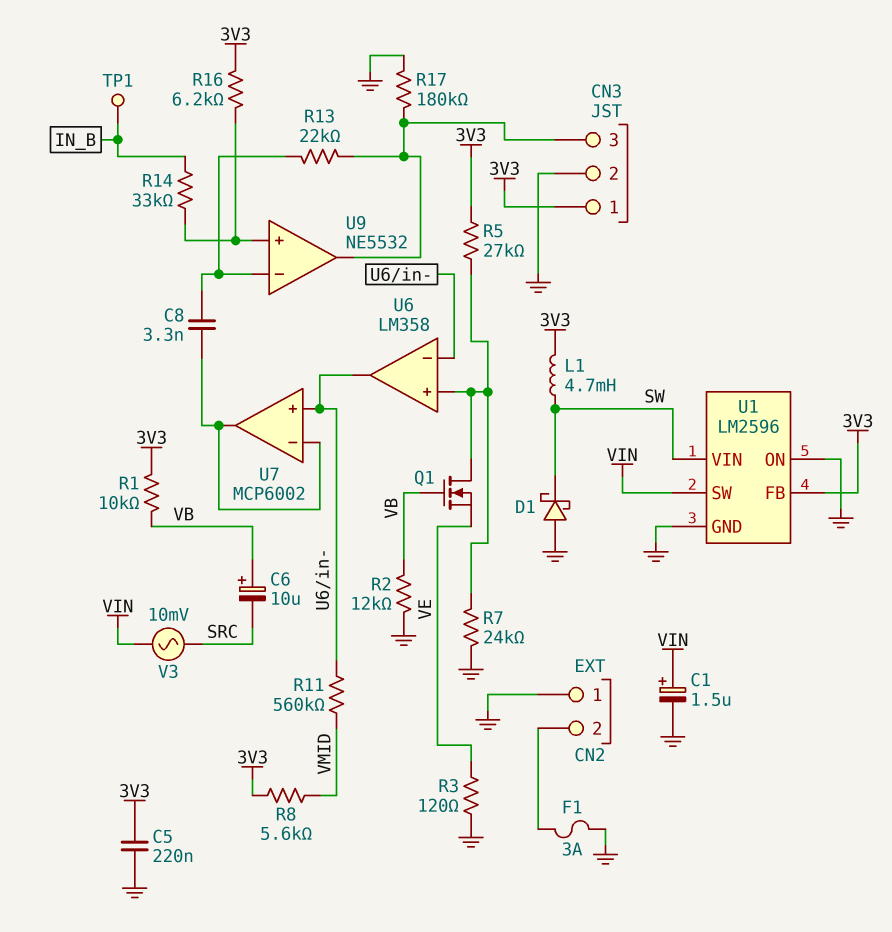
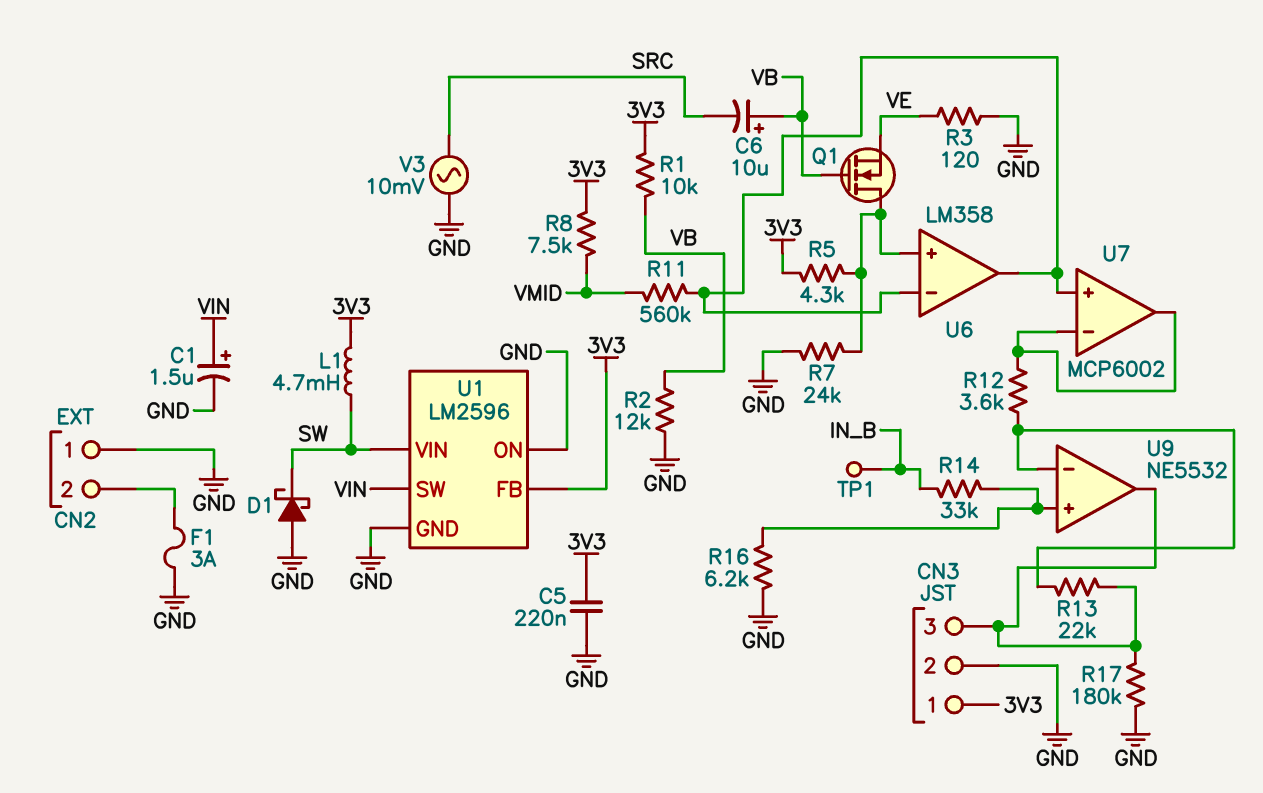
C8: 3.3nF (U7/in-, U9/in-) -> none
R5: 27k (3V3, U6/in+) -> 4.3k (3V3, U6/in+)
R8: 5.6k (3V3, VMID) -> 7.5k (3V3, VMID)
R12: none -> 3.6k (U7/in-, U9/in-)
R16: 6.2k (3V3, U9/in+) -> 6.2k (GND, U9/in+)
V3: AC 10mV (SRC, VIN) -> AC 10mV (GND, SRC)

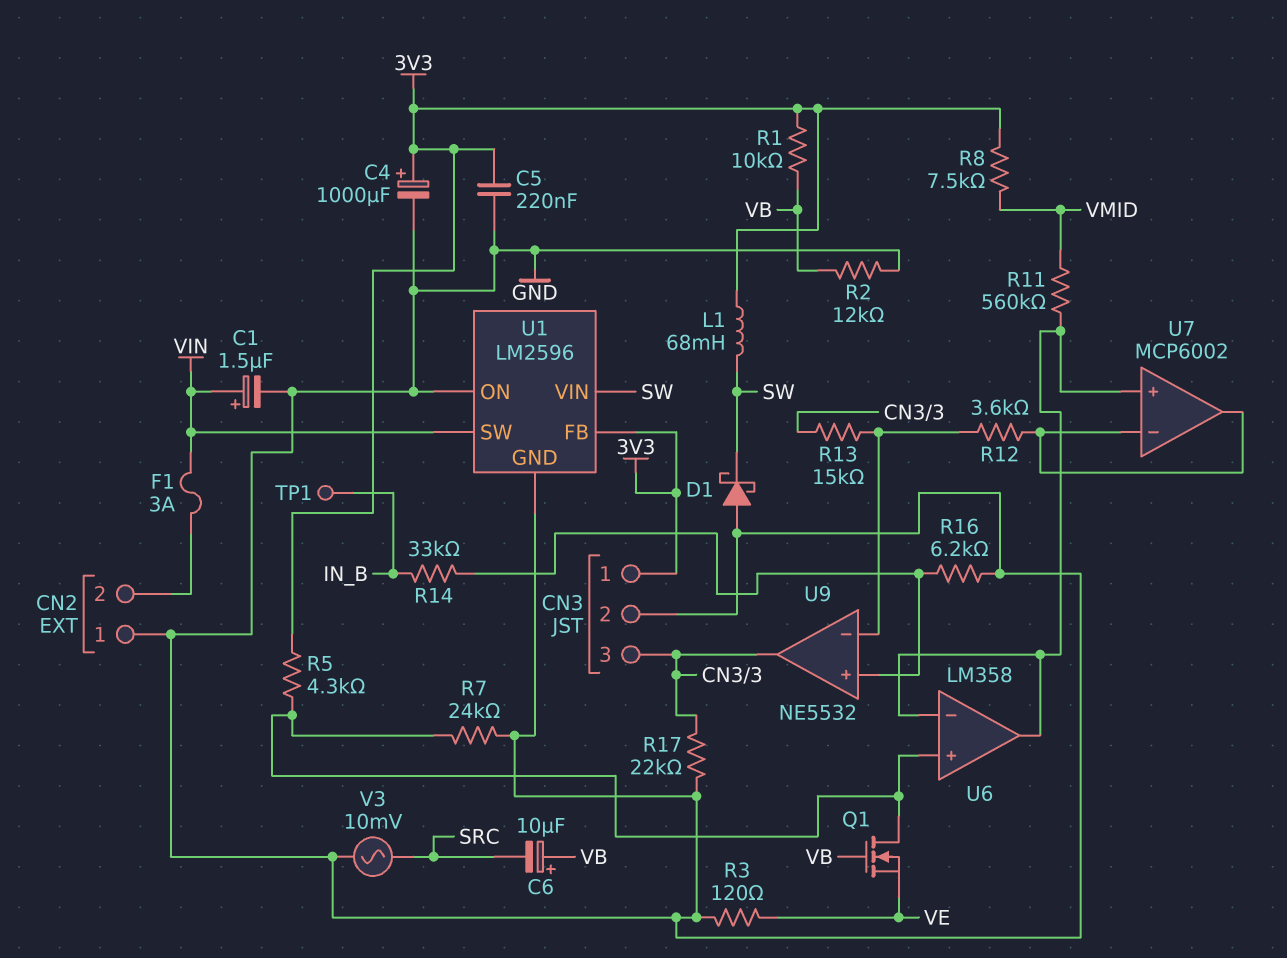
C4: none -> 1000uF (plus 3V3, minus GND)
F1: 3A (CN2/2, GND) -> 3A (CN2/2, VIN)
L1: 4.7mH (3V3, SW) -> 68mH (3V3, SW)
R13: 22k (CN3/3, U9/in-) -> 15k (CN3/3, U9/in-)
R17: 180k (CN3/3, GND) -> 22k (CN3/3, GND)

